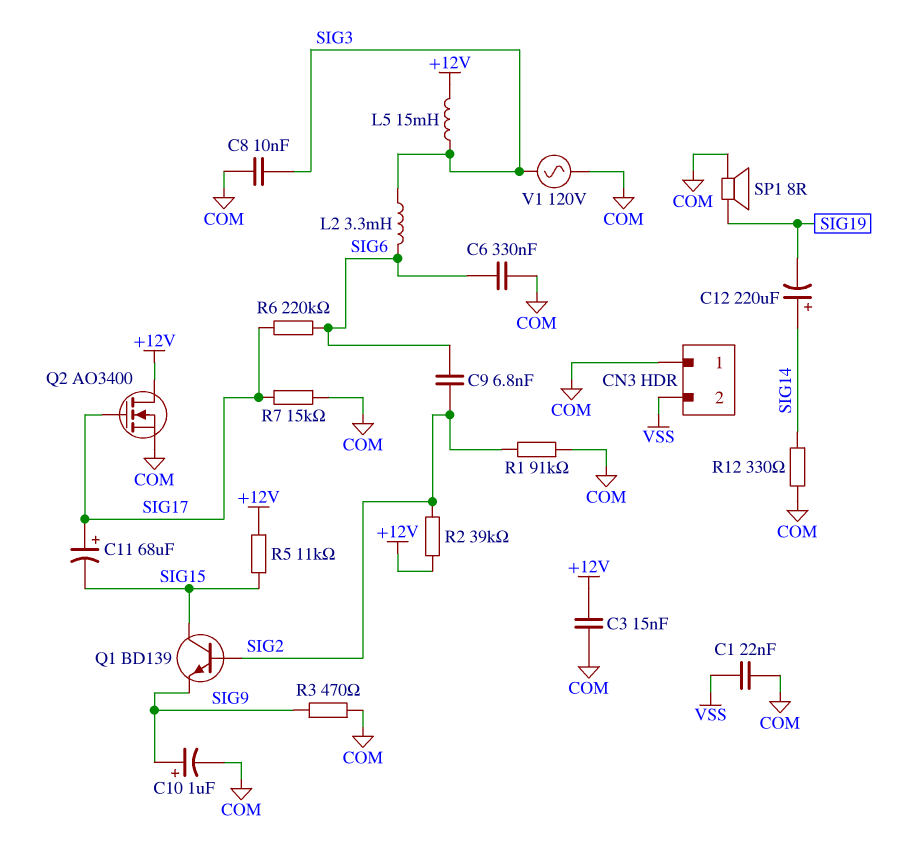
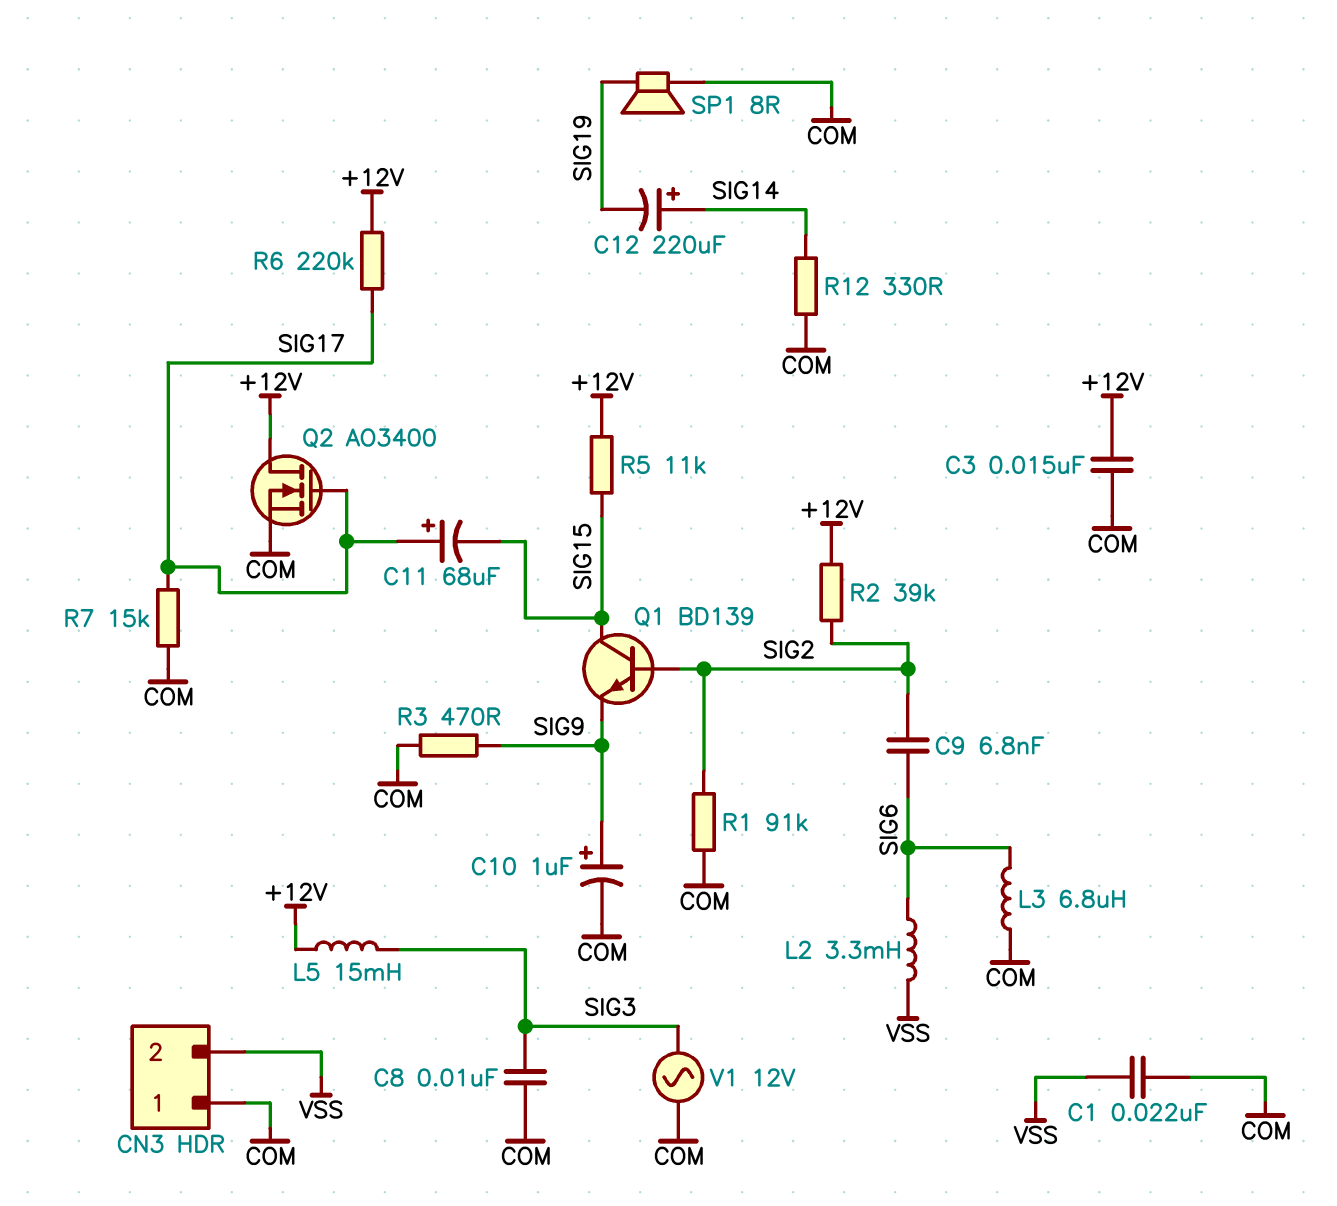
C6: 330nF (COM, SIG6) -> none
L2: 3.3mH (SIG3, SIG6) -> 3.3mH (SIG6, VSS)
L3: none -> 6.8uH (COM, SIG6)
R6: 220k (SIG6, SIG17) -> 220k (+12V, SIG17)
V1: AC 120V (COM, SIG3) -> AC 12V (COM, SIG3)

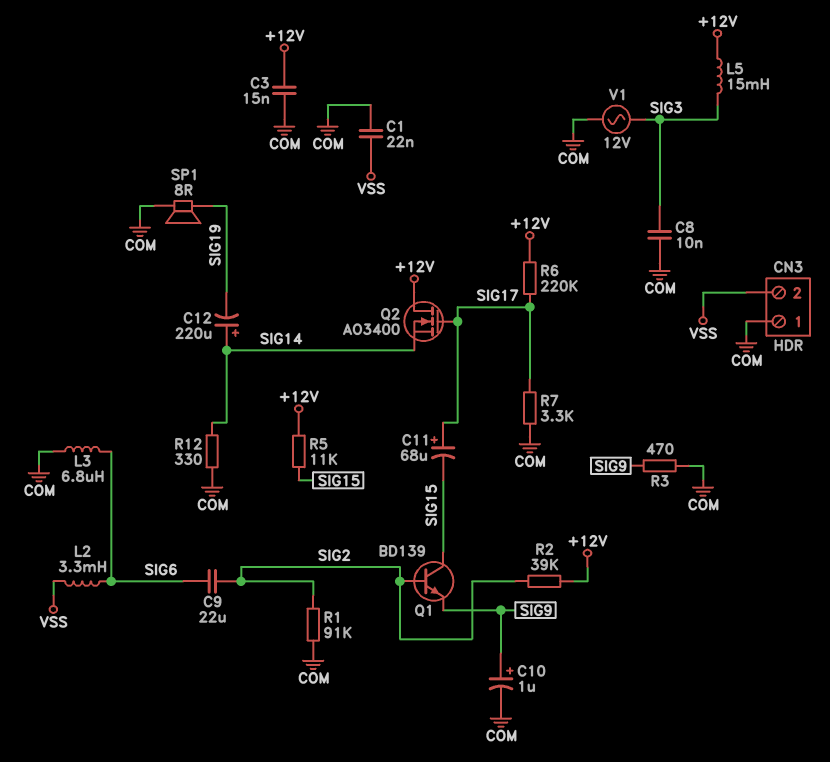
C9: 6.8nF (SIG2, SIG6) -> 22uF (SIG2, SIG6)
Q2: NMOS AO3400 (G SIG17, D +12V, S COM) -> NMOS AO3400 (G SIG17, D +12V, S SIG14)
R7: 15k (COM, SIG17) -> 3.3k (COM, SIG17)

